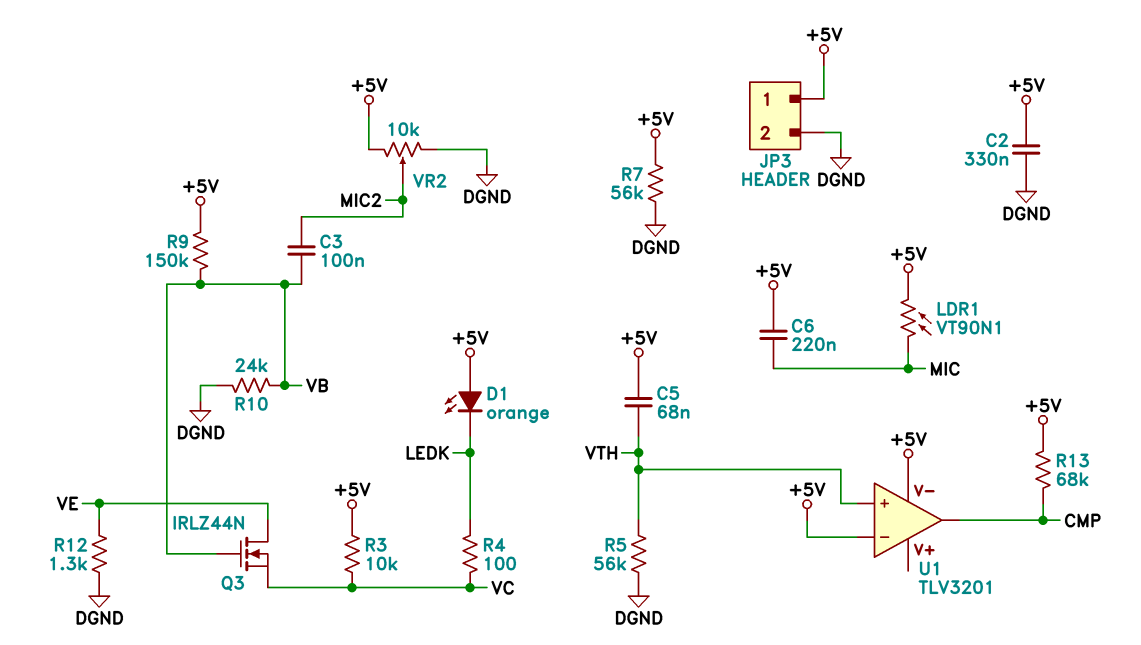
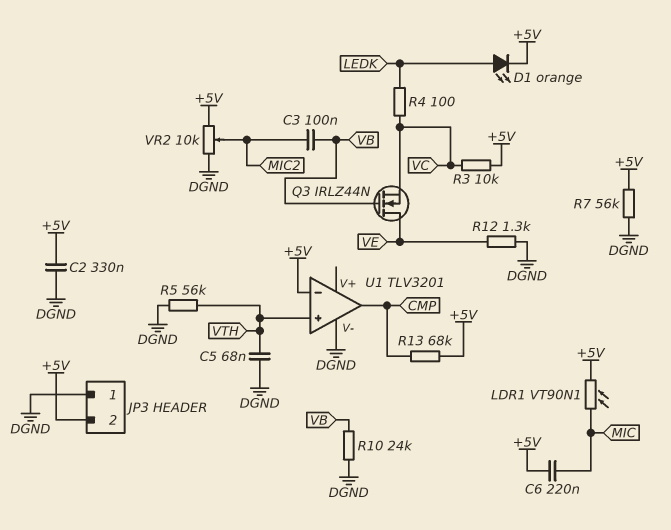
C5: 68nF (+5V, VTH) -> 68nF (DGND, VTH)
D1: LED orange (A +5V, K LEDK) -> LED orange (A LEDK, K +5V)
JP3 pin 1: +5V -> DGND
JP3 pin 2: DGND -> +5V
R9: 150k (+5V, VB) -> none
U1 pin V-: +5V -> DGND

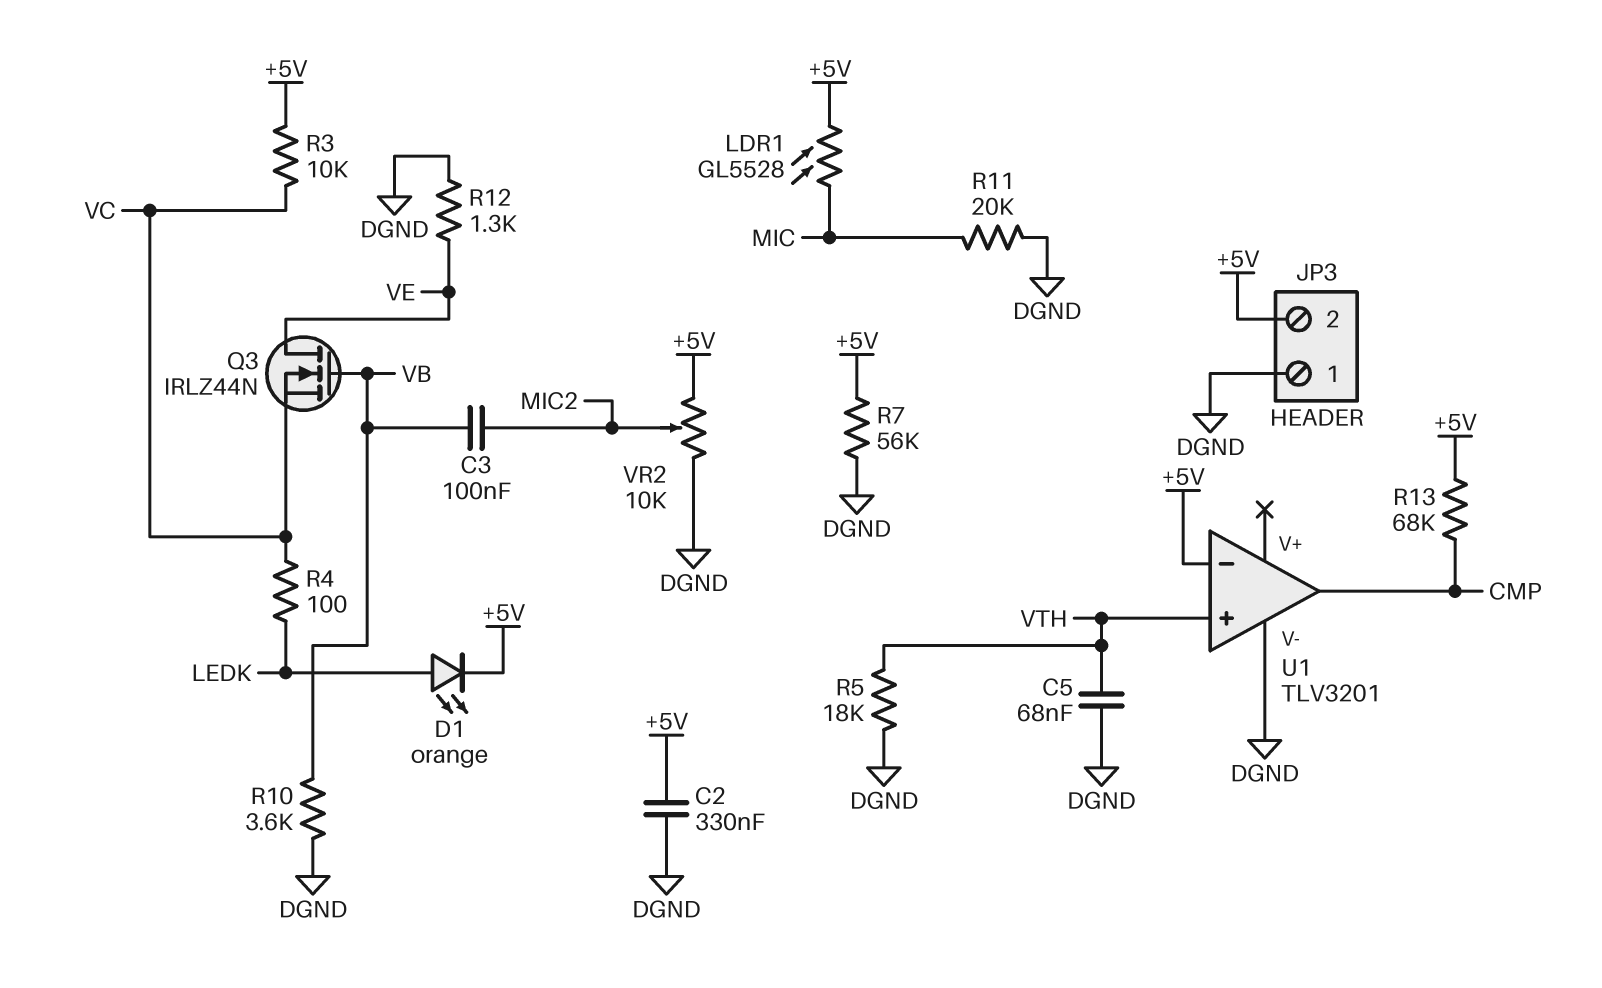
C6: 220nF (+5V, MIC) -> none
LDR1: VT90N1 (+5V, MIC) -> GL5528 (+5V, MIC)
R5: 56k (DGND, VTH) -> 18k (DGND, VTH)
R10: 24k (DGND, VB) -> 3.6k (DGND, VB)
R11: none -> 20k (DGND, MIC)

